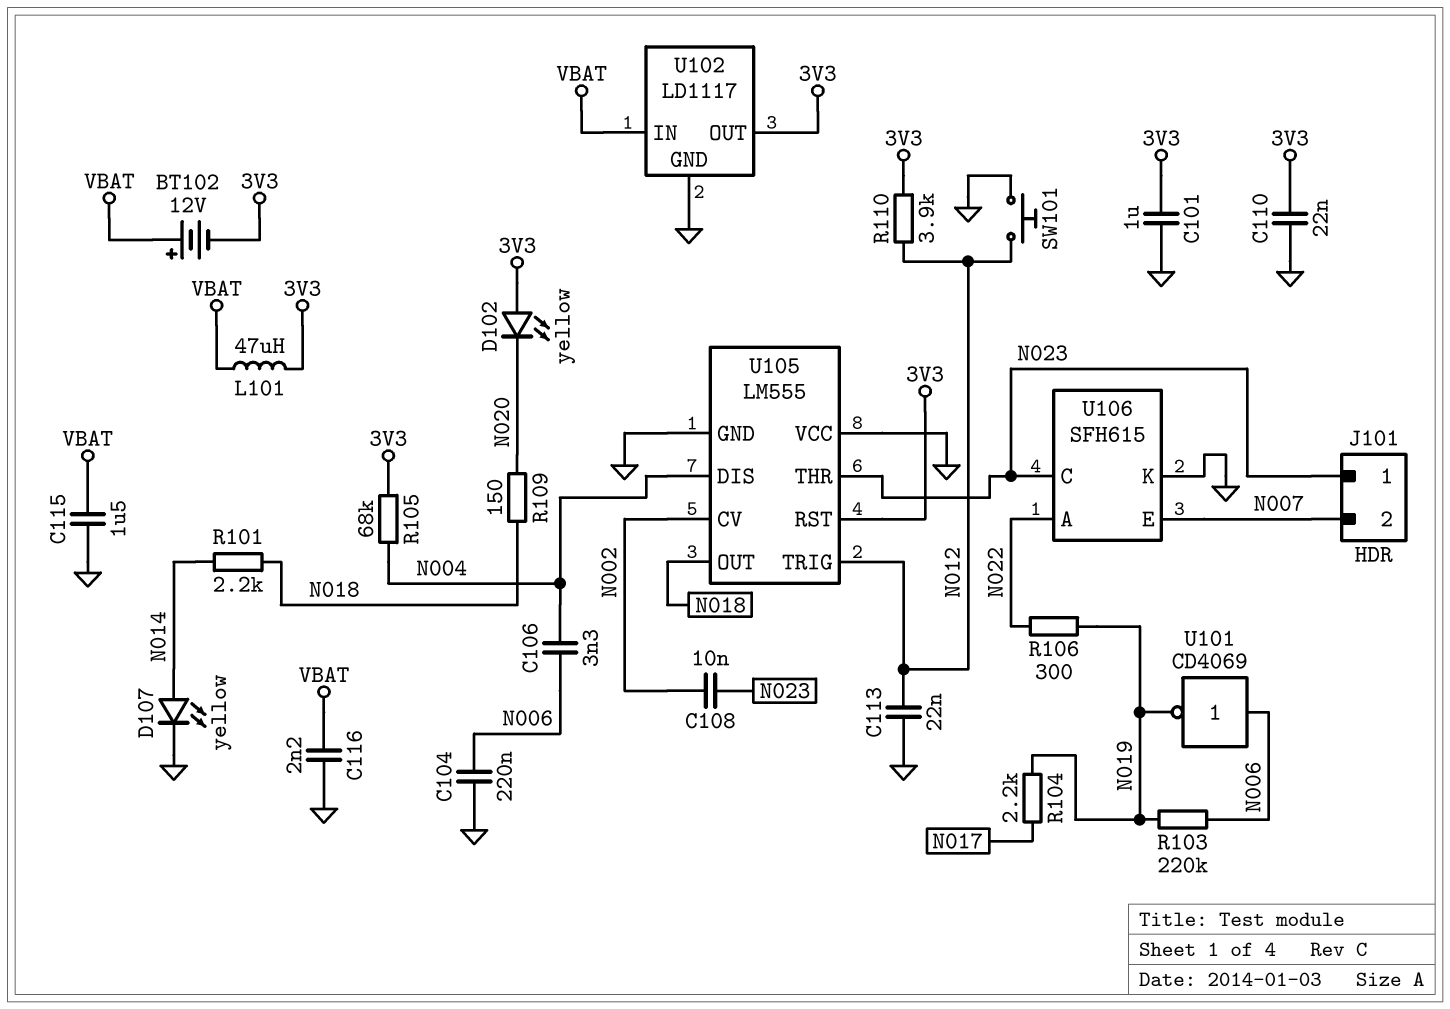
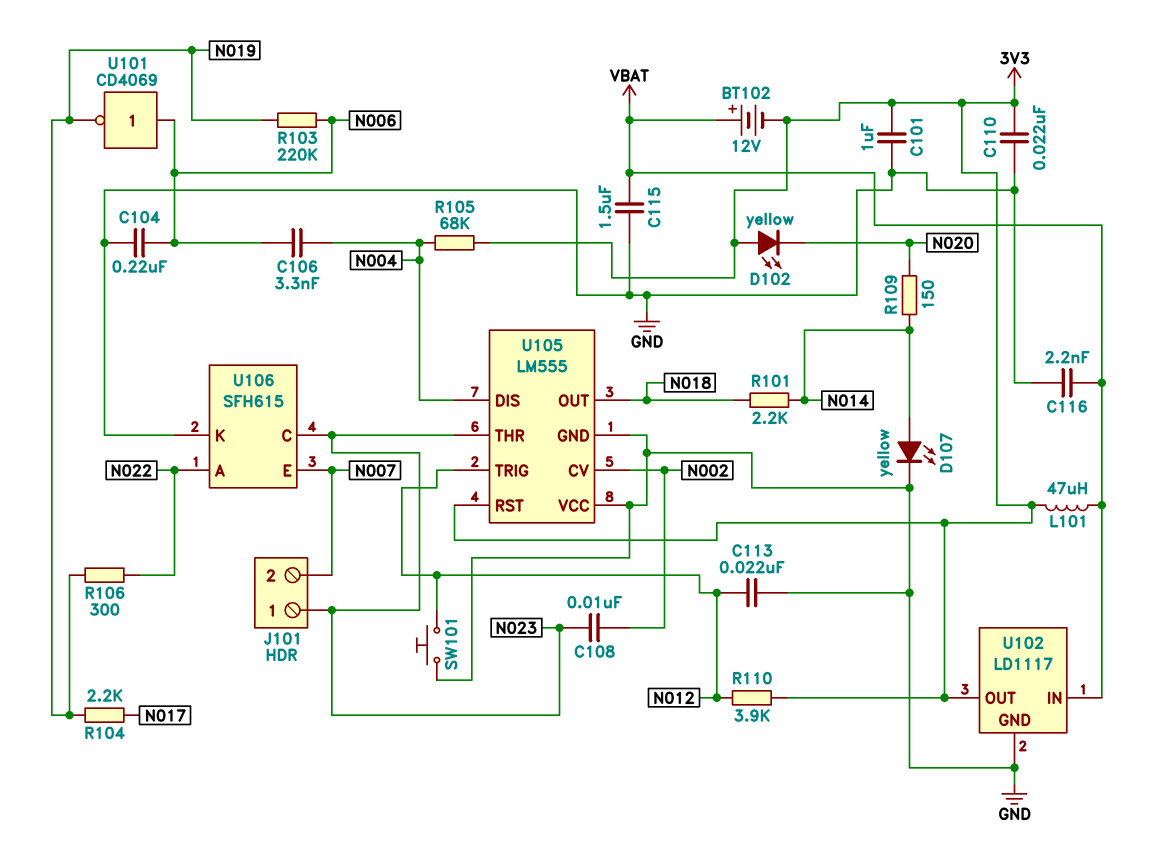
R109: 150 (N018, N020) -> 150 (N014, N020)

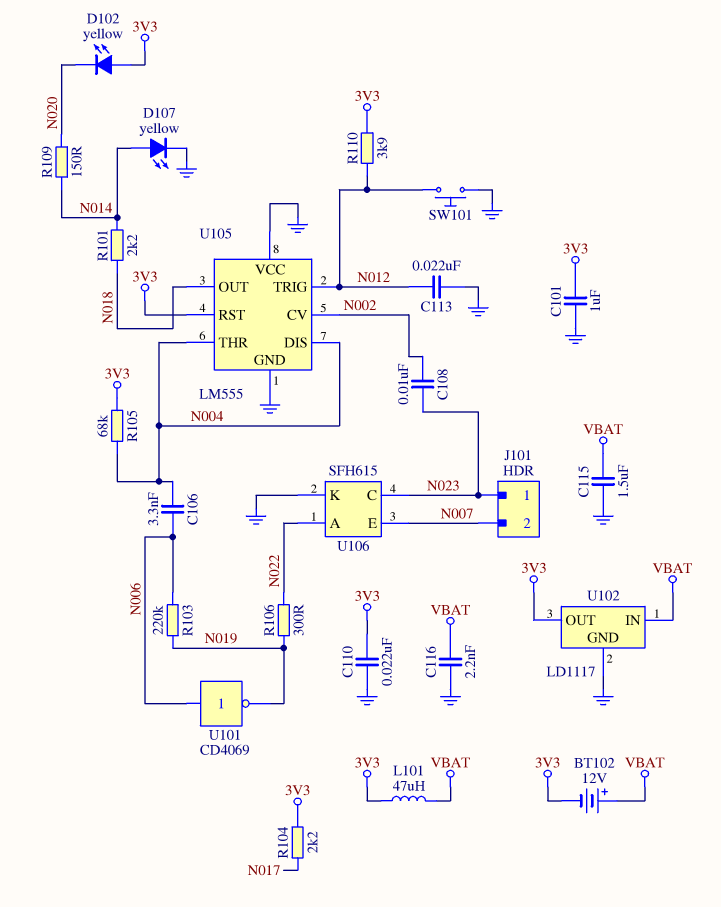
C104: 220nF (GND, N006) -> none
R104: 2.2k (N017, N019) -> 2.2k (3V3, N017)
U105 pin THR: N023 -> N004

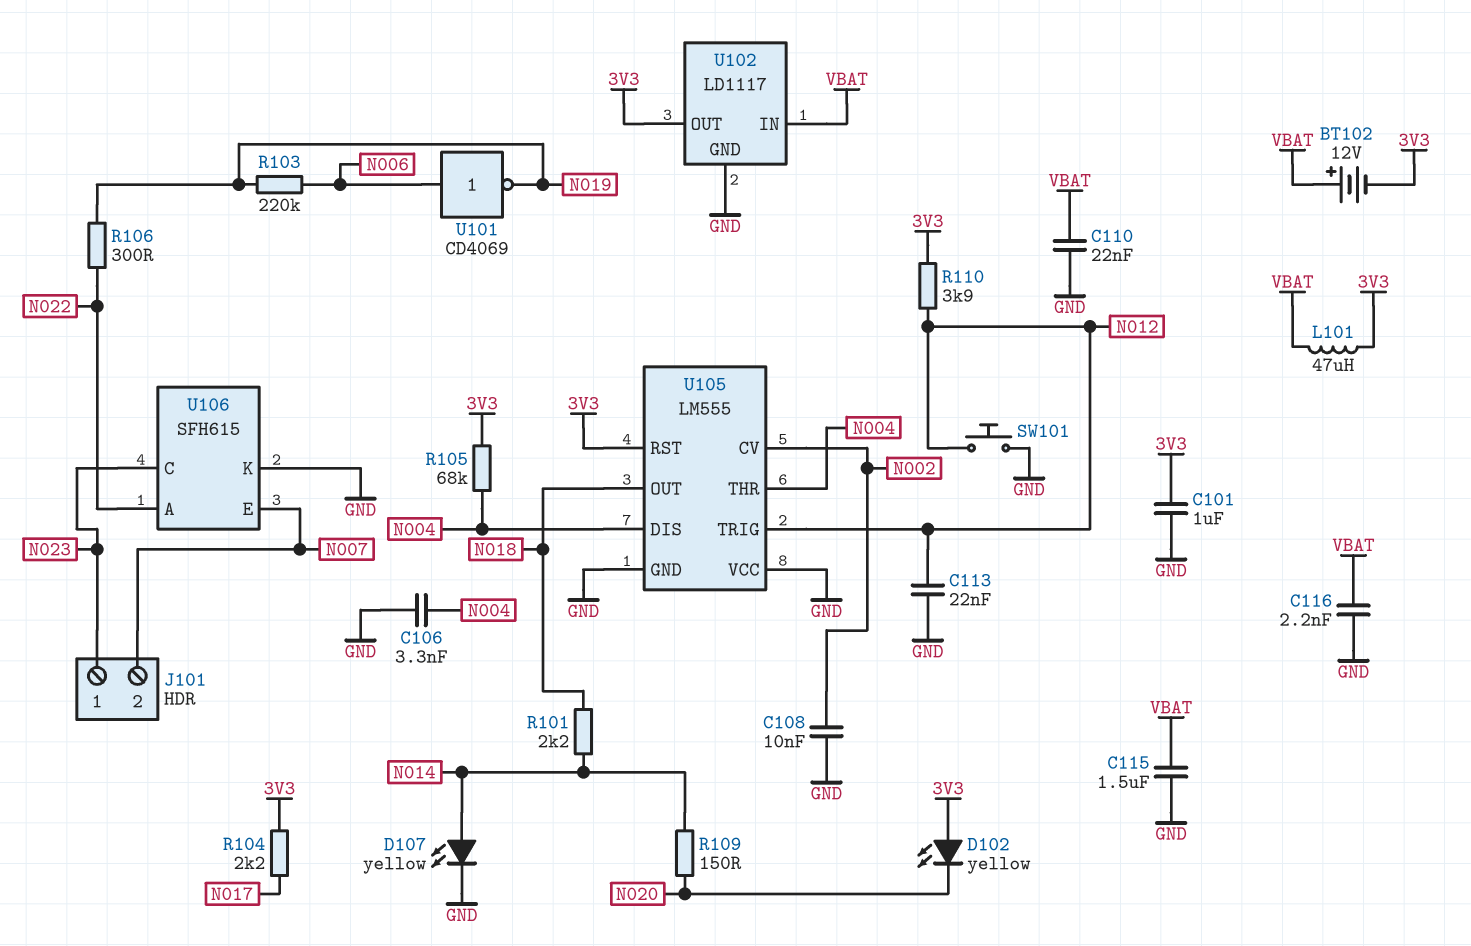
C106: 3.3nF (N004, N006) -> 3.3nF (GND, N004)
C108: 10nF (N002, N023) -> 10nF (GND, N002)
C110: 22nF (3V3, GND) -> 22nF (GND, VBAT)

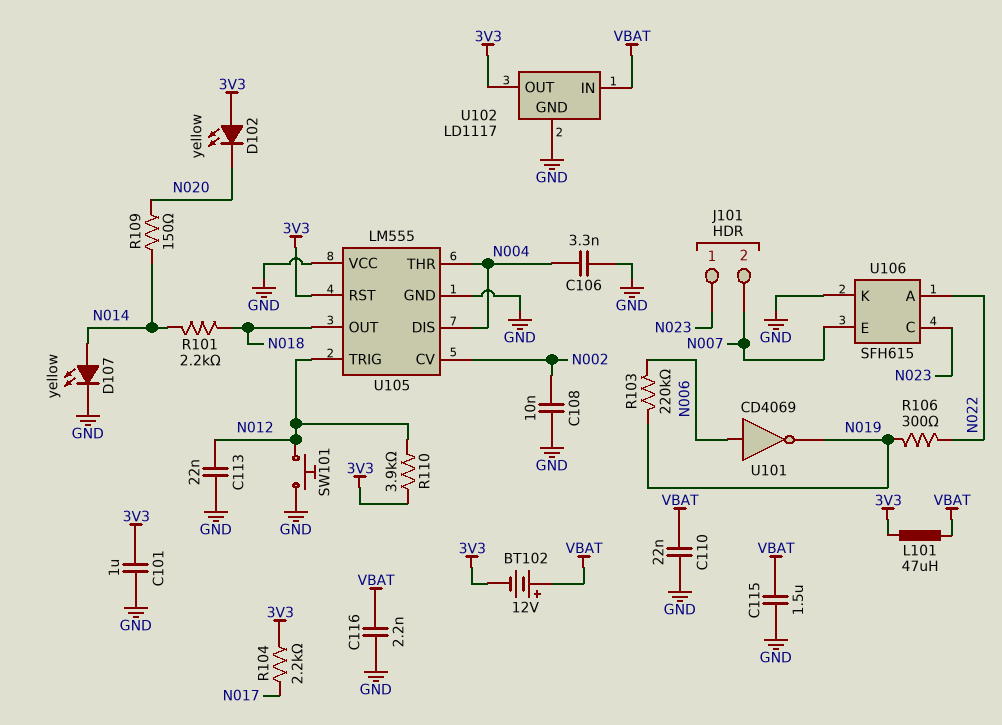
R105: 68k (3V3, N004) -> none

